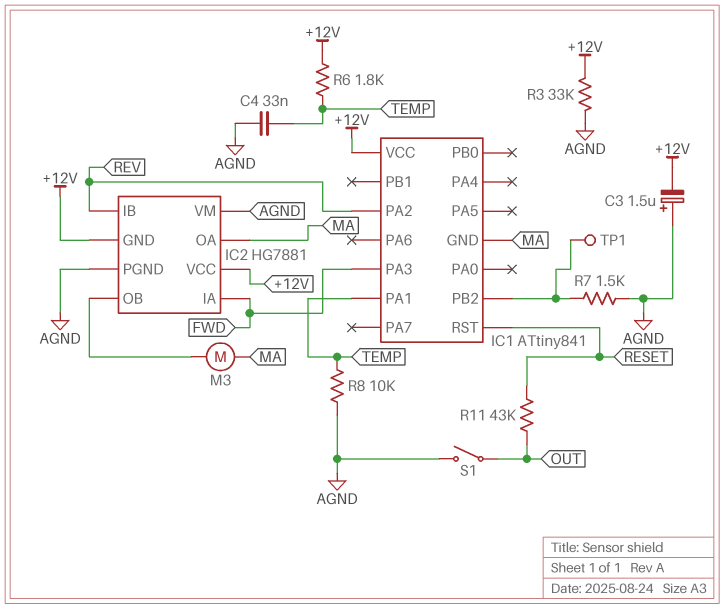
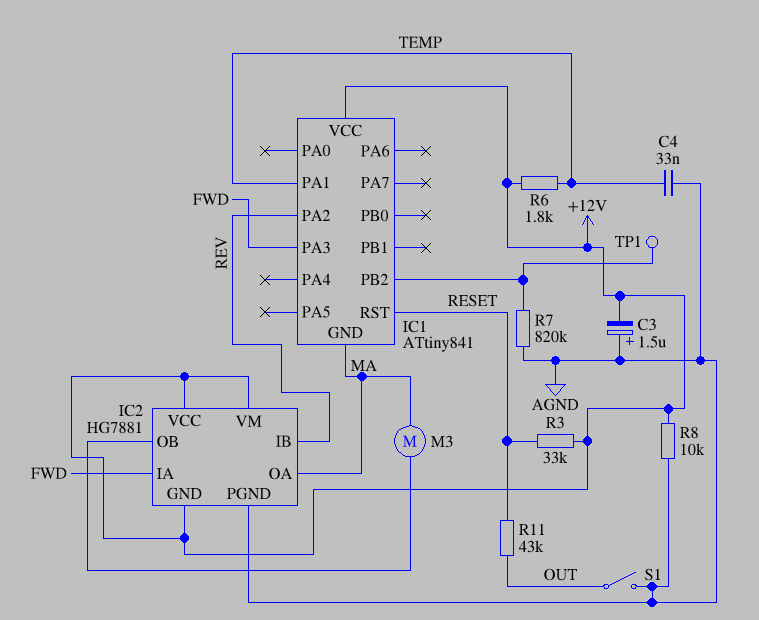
IC2 pin VM: AGND -> +12V
R3: 33k (+12V, AGND) -> 33k (+12V, RESET)
R7: 1.5k (AGND, IC1/PB2) -> 820k (AGND, IC1/PB2)
R8: 10k (AGND, TEMP) -> 10k (+12V, AGND)

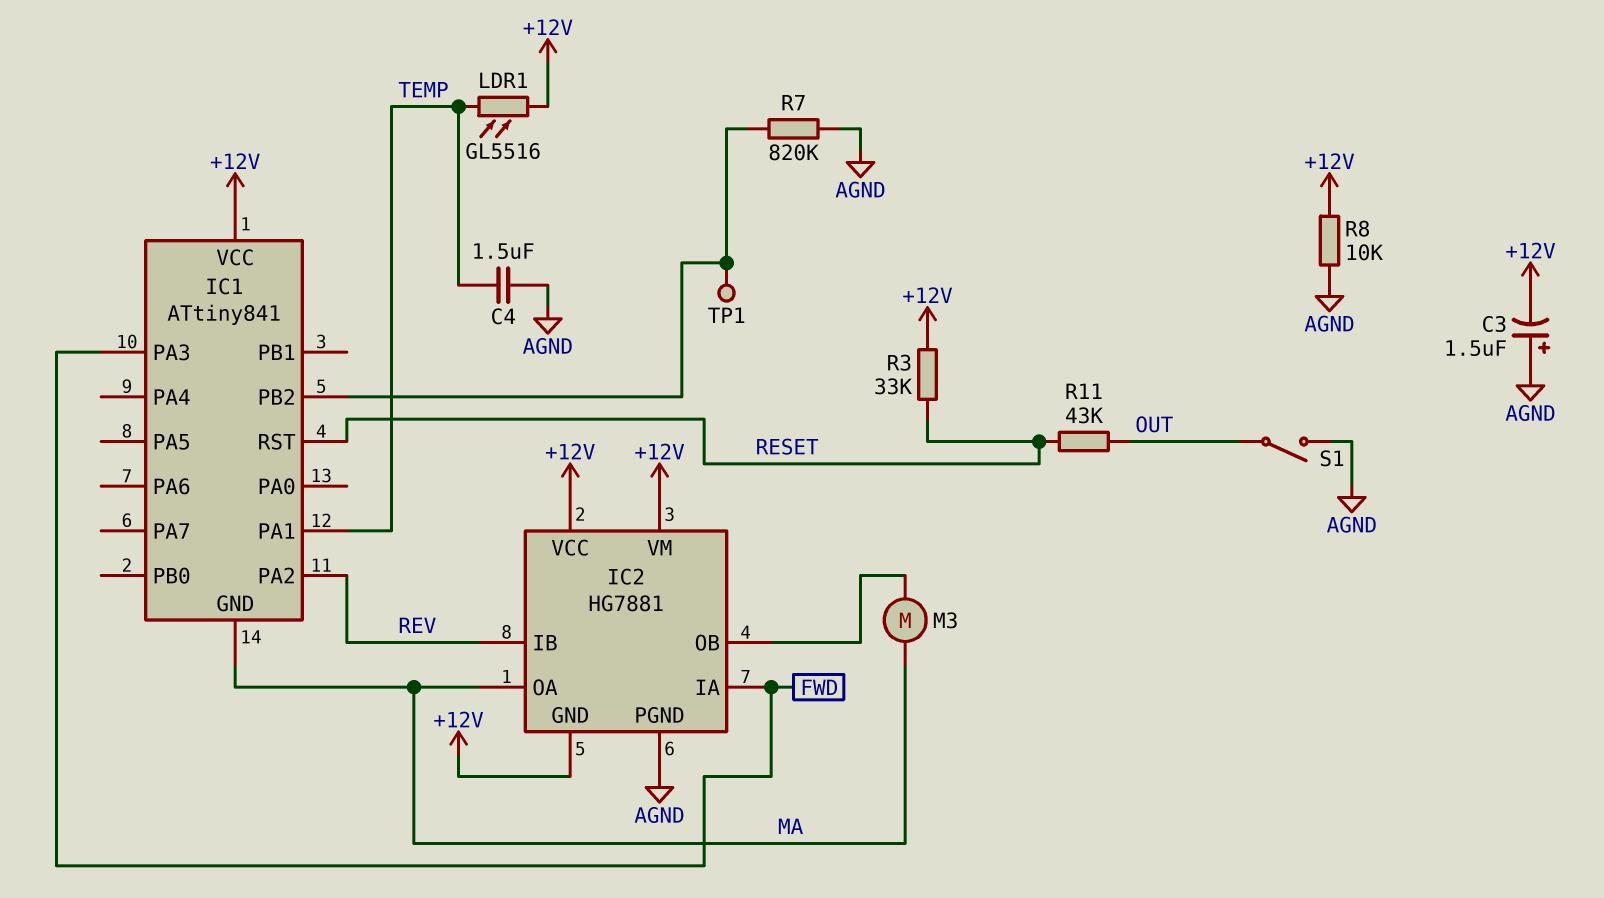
C4: 33nF (AGND, TEMP) -> 1.5uF (AGND, TEMP)
LDR1: none -> GL5516 (+12V, TEMP)
R6: 1.8k (+12V, TEMP) -> none

